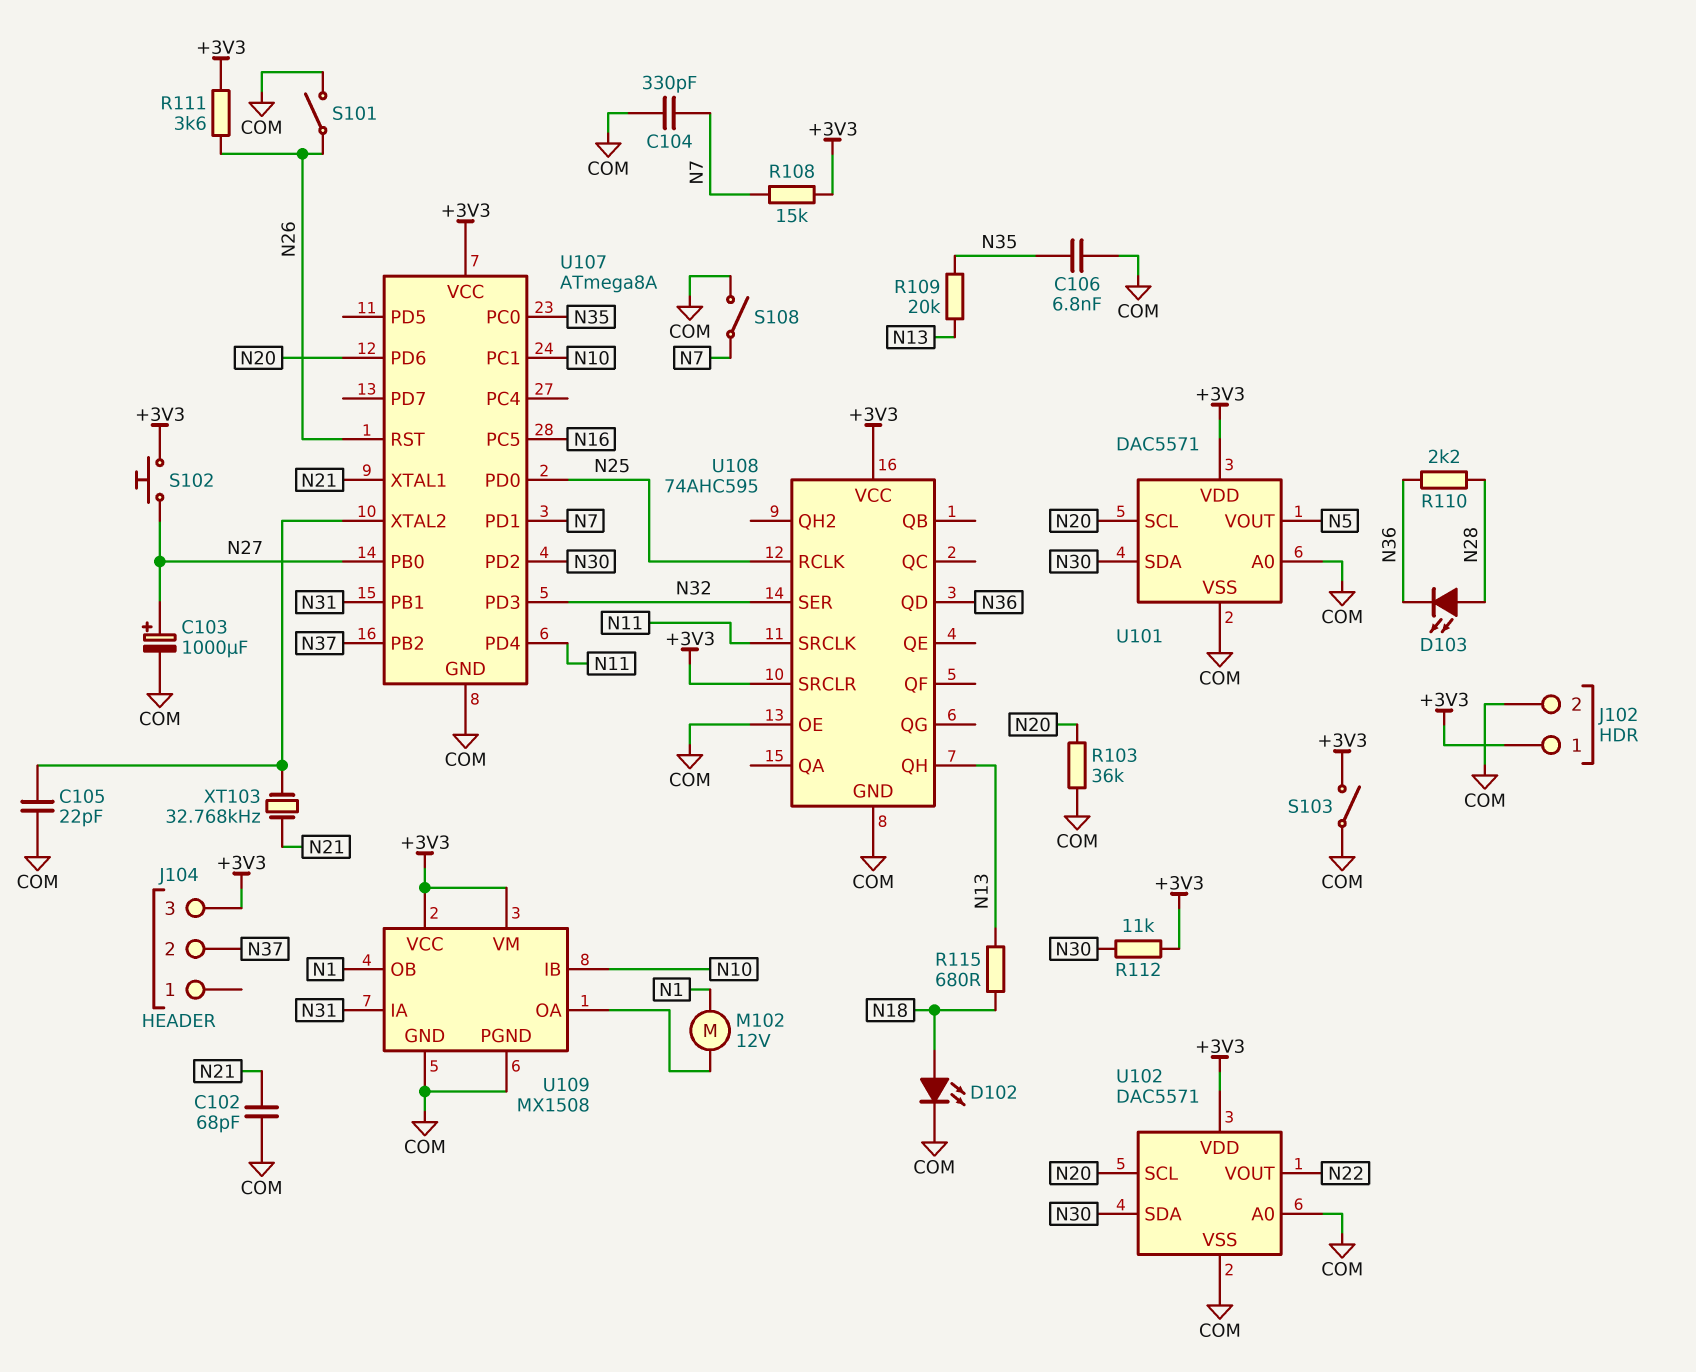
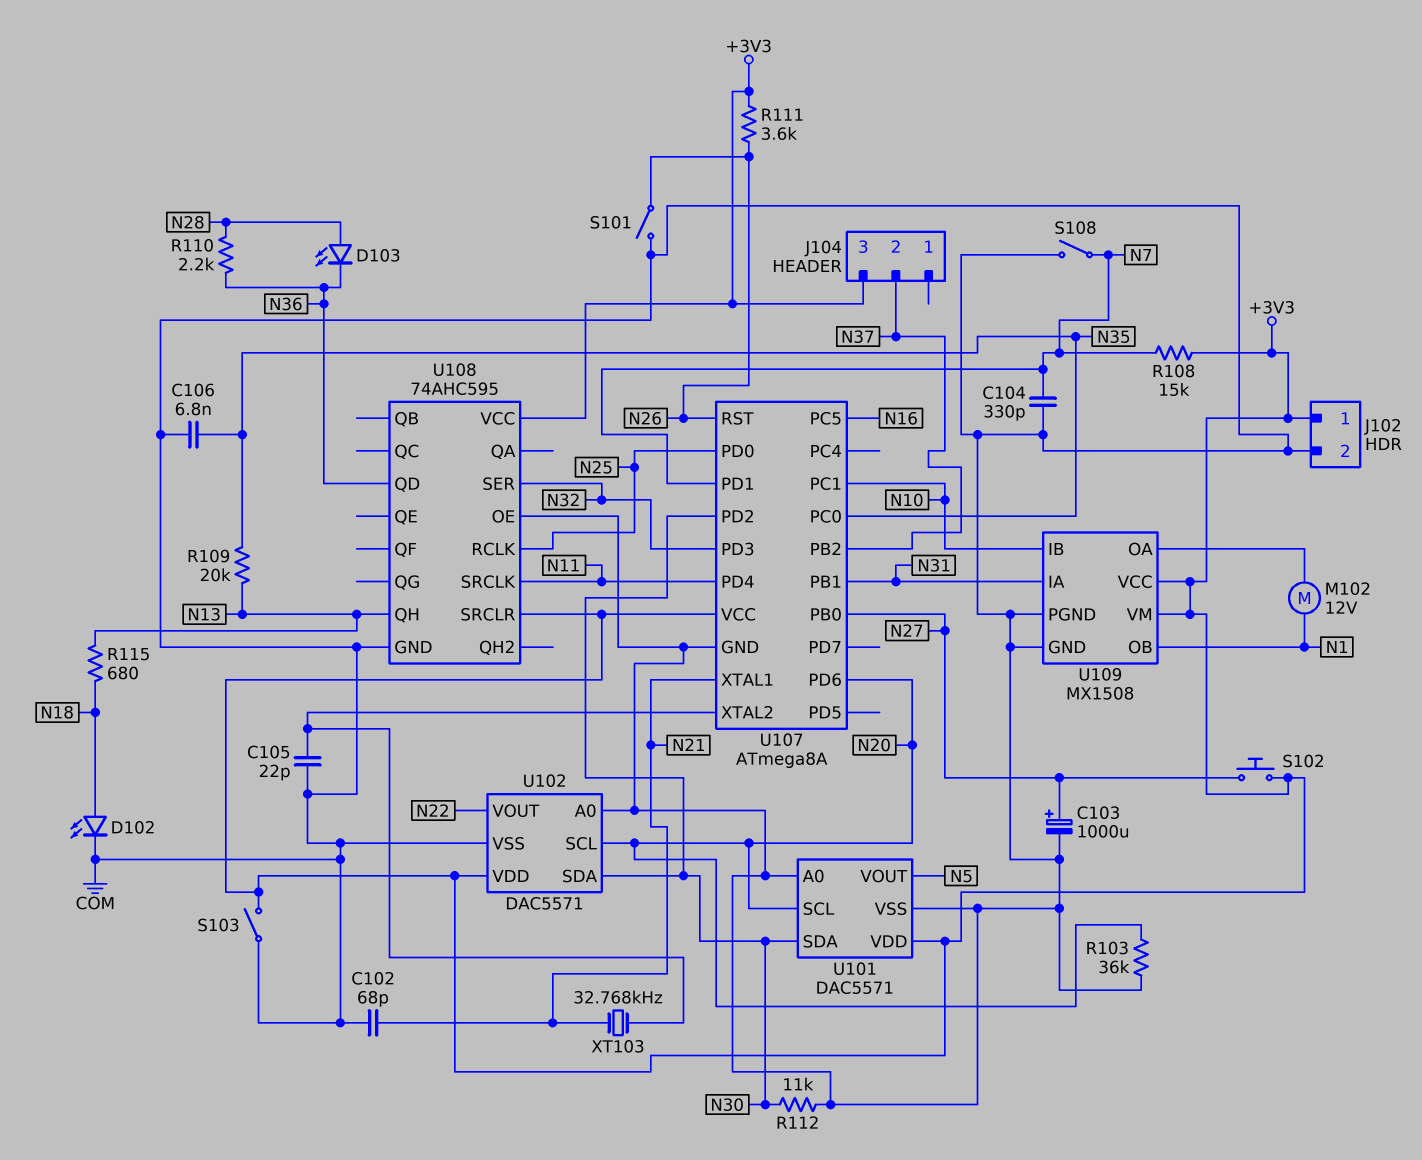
R112: 11k (+3V3, N30) -> 11k (COM, N30)

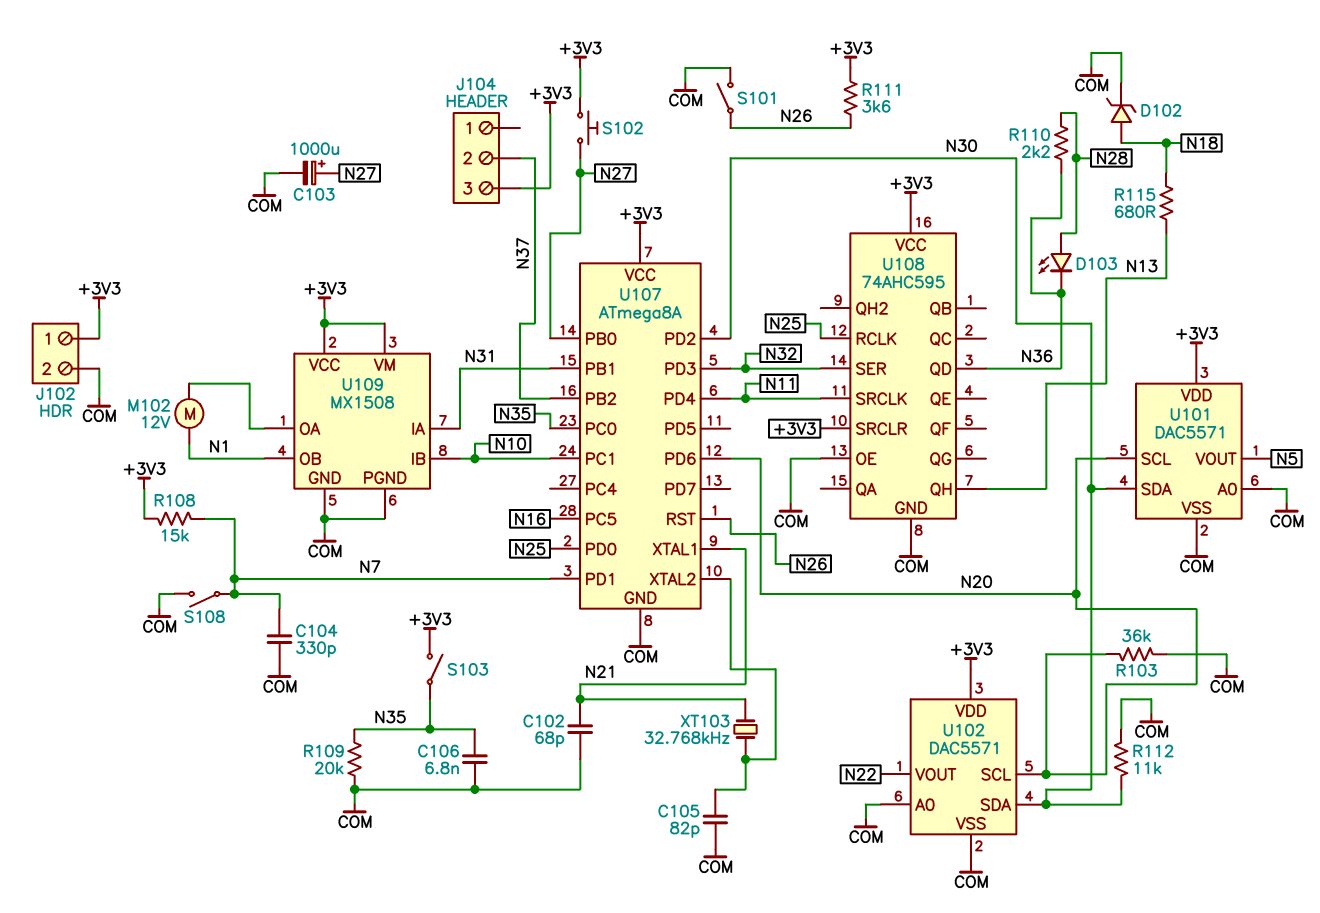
C105: 22pF (COM, U107/XTAL2) -> 82pF (COM, U107/XTAL2)
D102: LED (A N18, K COM) -> zener (A N18, K COM)
R109: 20k (N13, N35) -> 20k (COM, N35)
S103: switch (+3V3, COM) -> switch (+3V3, N35)

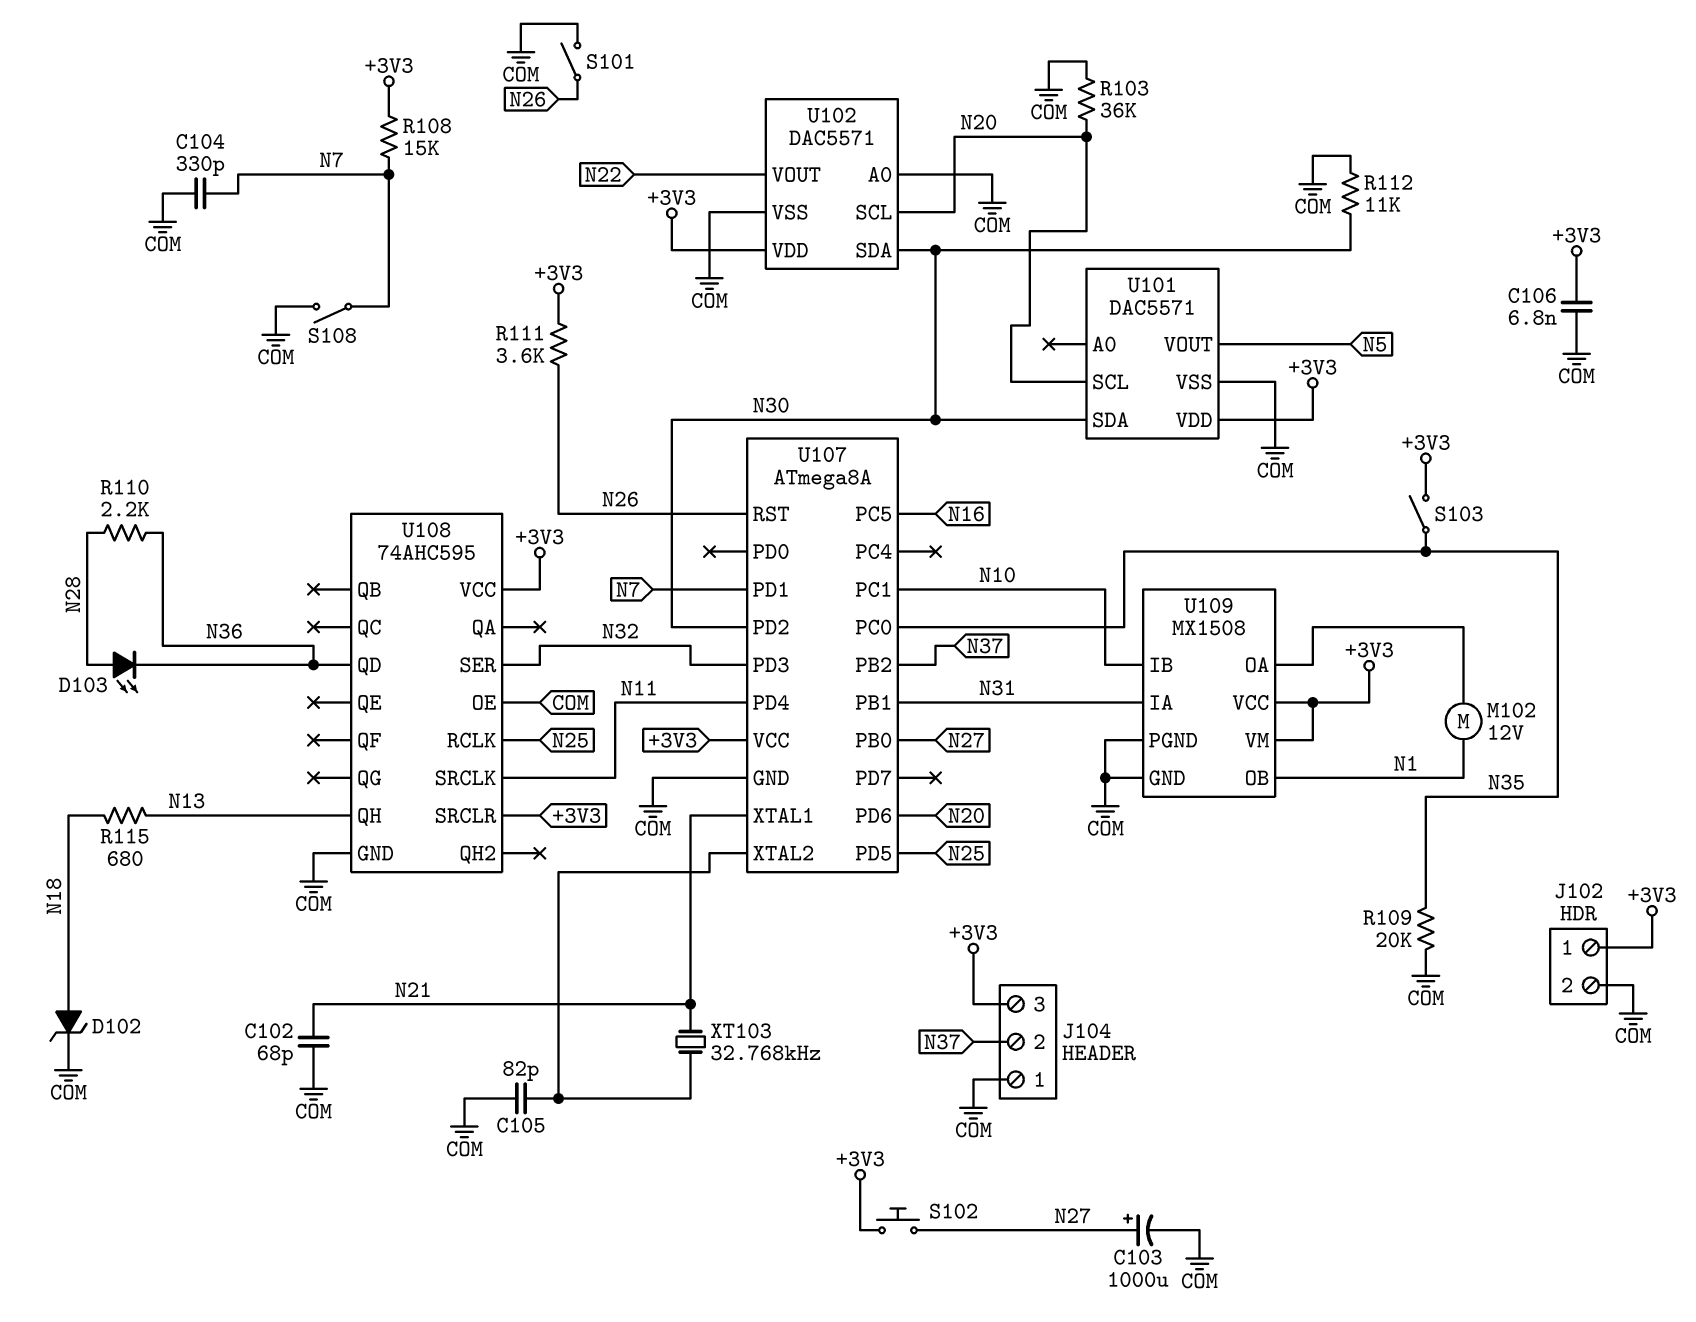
C106: 6.8nF (COM, N35) -> 6.8nF (+3V3, COM)
J104 pin 1: none -> COM
U101 pin A0: COM -> none
U107 pin PD0: N25 -> none
U107 pin PD5: none -> N25

